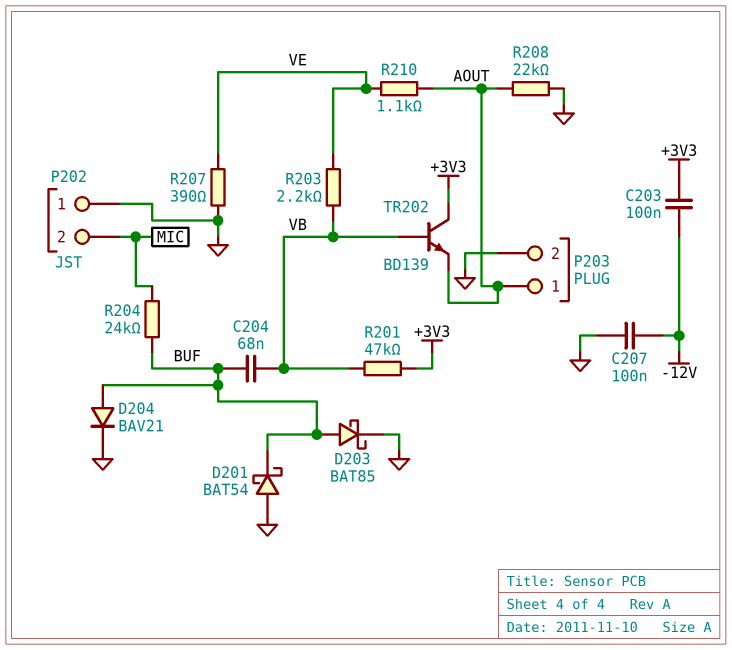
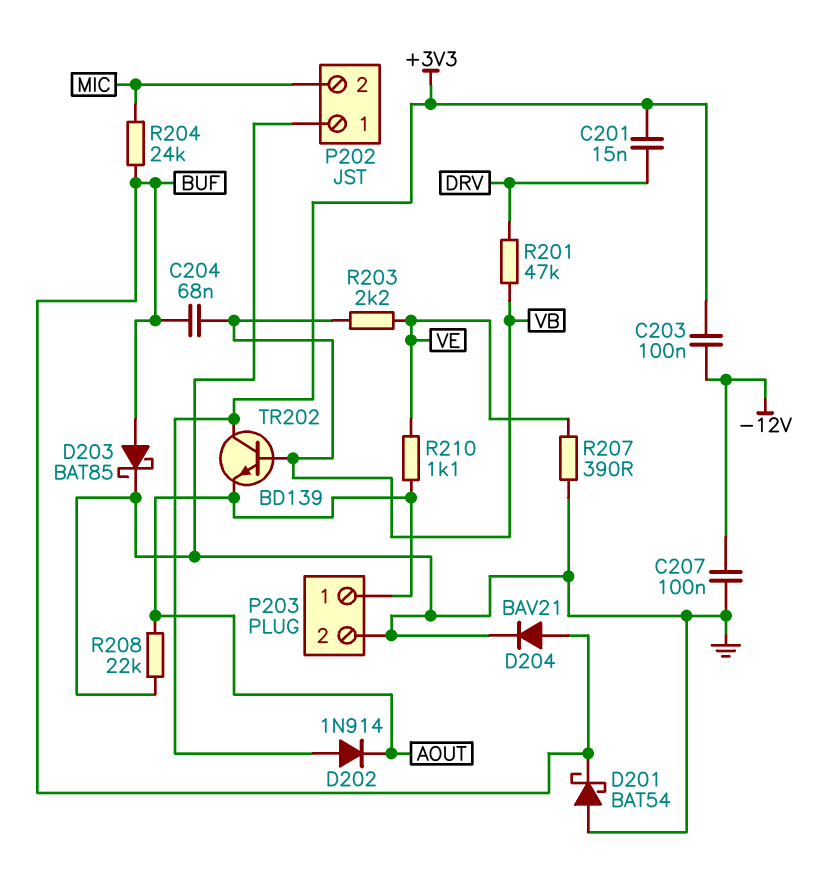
C201: none -> 15nF (+3V3, DRV)
D202: none -> diode 1N914 (A +3V3, K AOUT)
R201: 47k (+3V3, VB) -> 47k (DRV, VB)

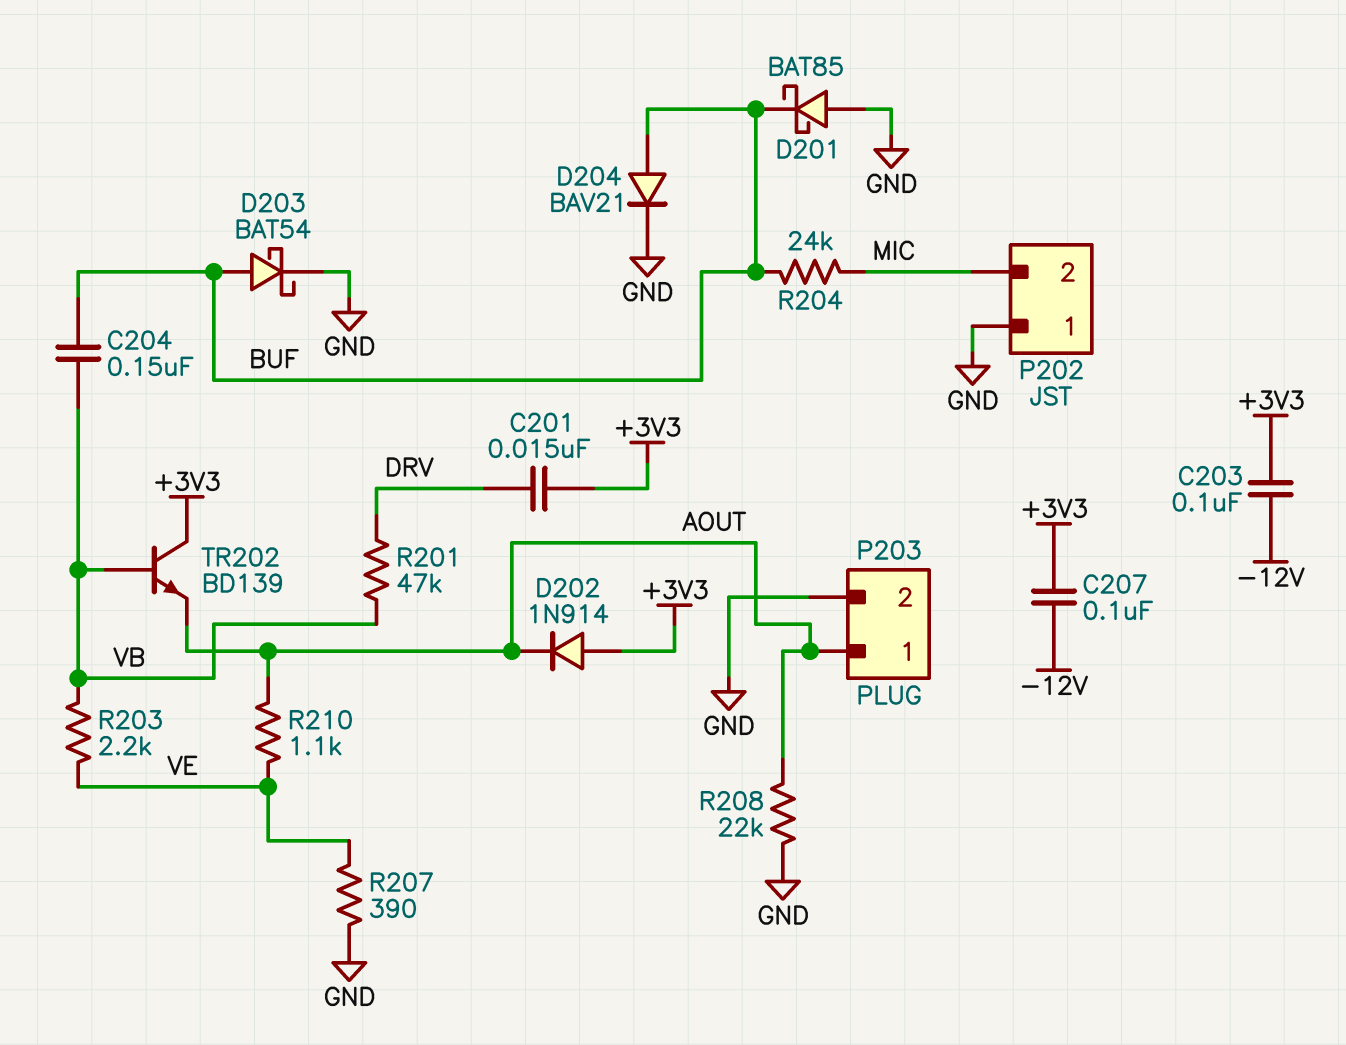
C204: 68nF (BUF, VB) -> 150nF (BUF, VB)
C207: 100nF (-12V, GND) -> 100nF (+3V3, -12V)
D201: schottky BAT54 (A GND, K BUF) -> schottky BAT85 (A GND, K BUF)
D203: schottky BAT85 (A BUF, K GND) -> schottky BAT54 (A BUF, K GND)

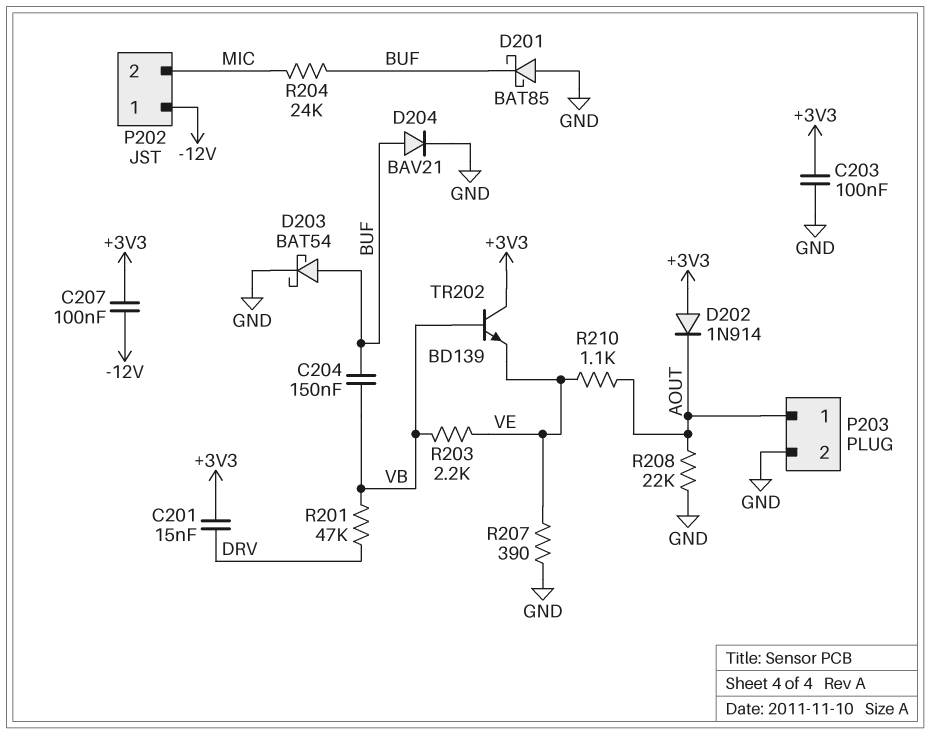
C203: 100nF (+3V3, -12V) -> 100nF (+3V3, GND)
P202 pin 1: GND -> -12V
TR202: NPN BD139 (B VB, C +3V3, E AOUT) -> NPN BD139 (B VB, C +3V3, E VE)

